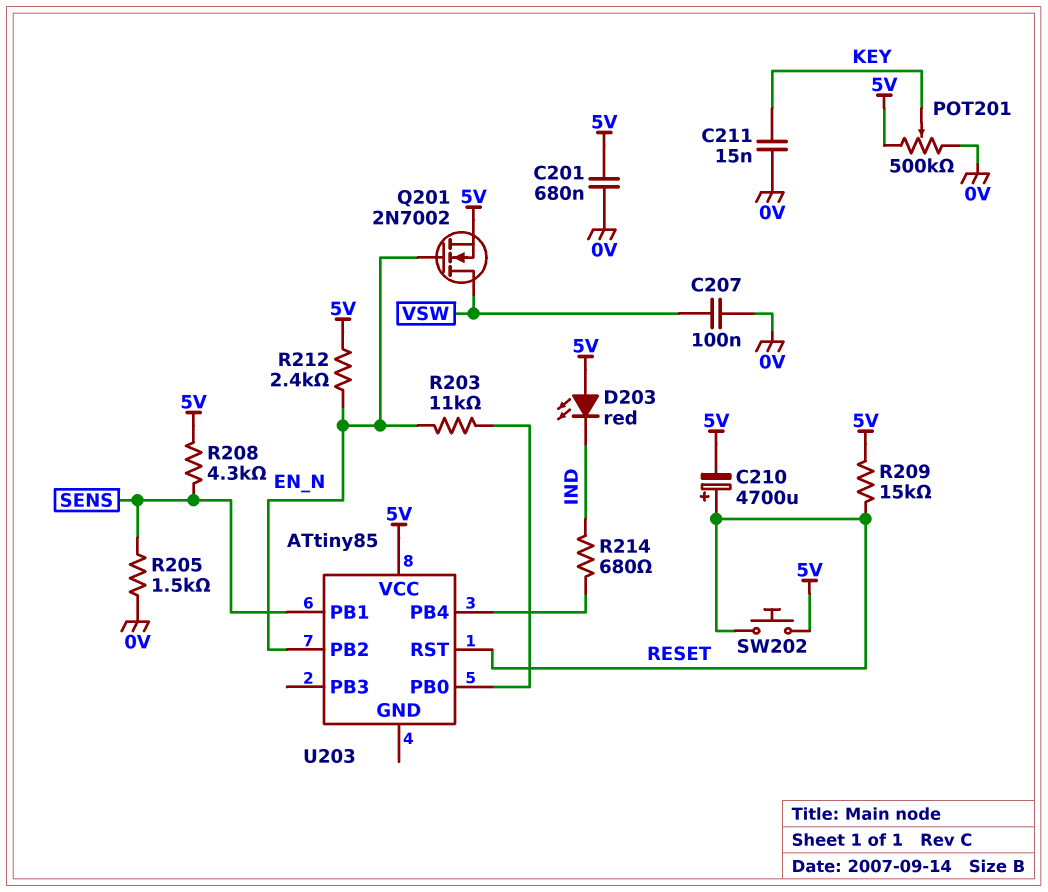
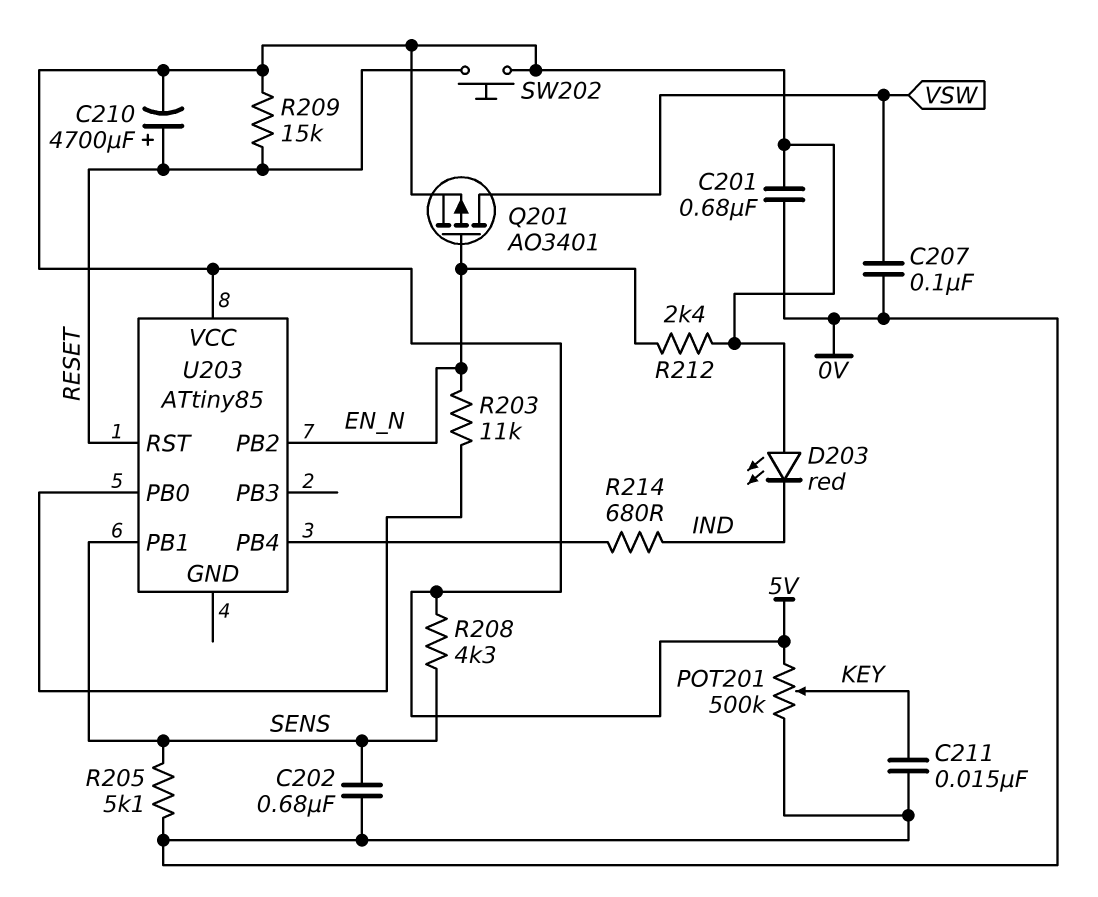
C202: none -> 680nF (0V, SENS)
Q201: NMOS 2N7002 (G EN_N, D VSW, S 5V) -> PMOS AO3401 (G EN_N, D VSW, S 5V)
R205: 1.5k (0V, SENS) -> 5.1k (0V, SENS)

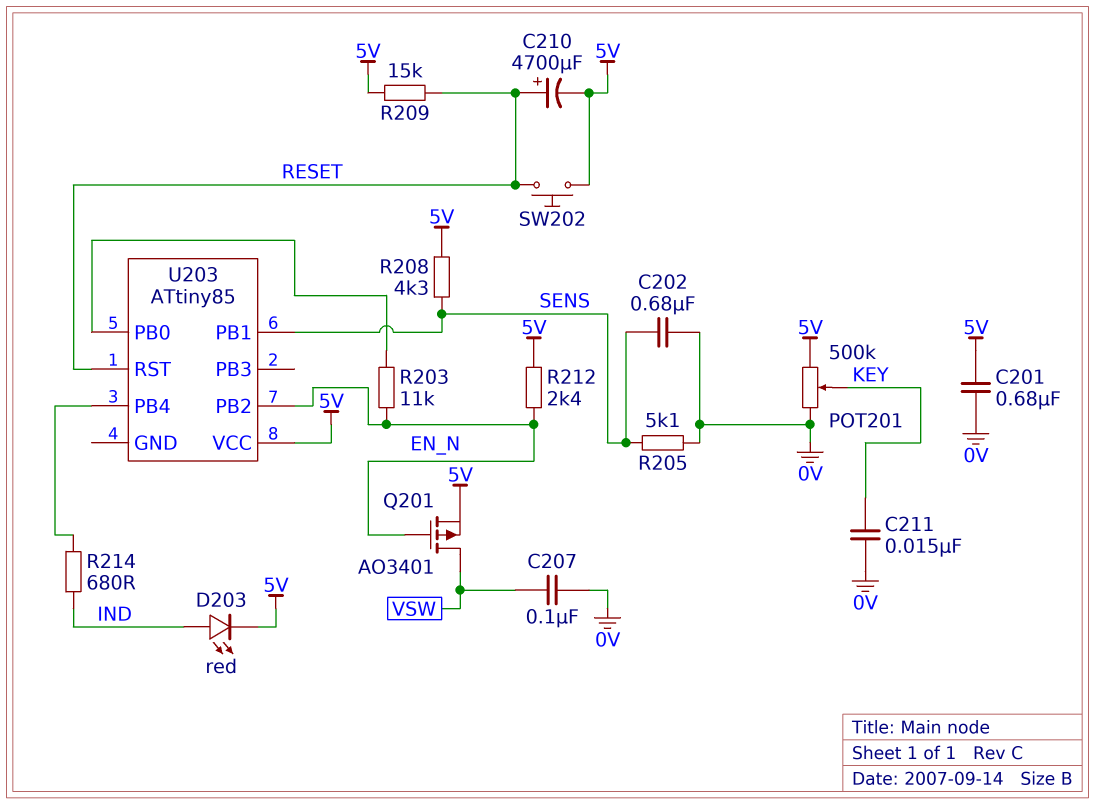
D203: LED red (A 5V, K IND) -> LED red (A IND, K 5V)

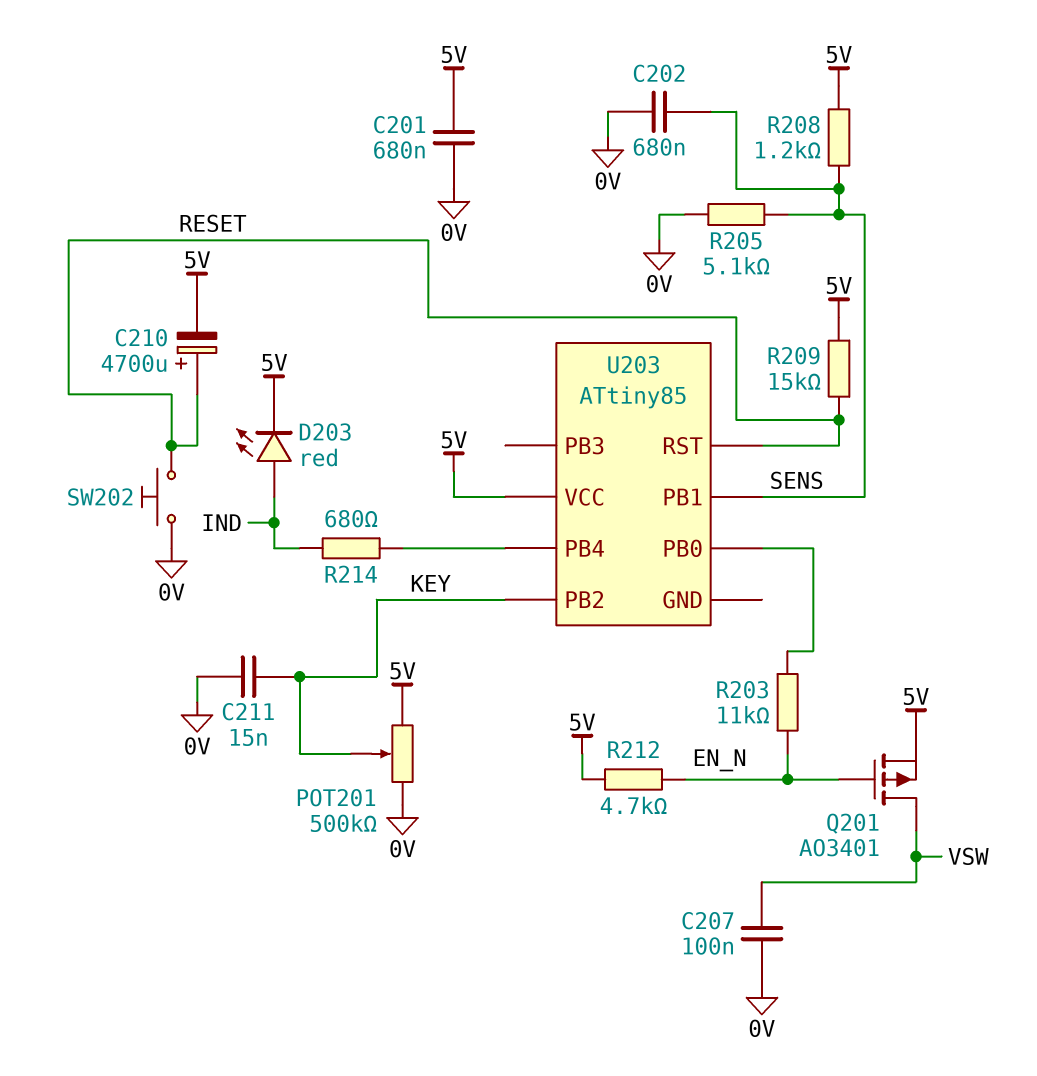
R208: 4.3k (5V, SENS) -> 1.2k (5V, SENS)
R212: 2.4k (5V, EN_N) -> 4.7k (5V, EN_N)
SW202: button (5V, RESET) -> button (0V, RESET)
U203 pin PB2: EN_N -> KEY

